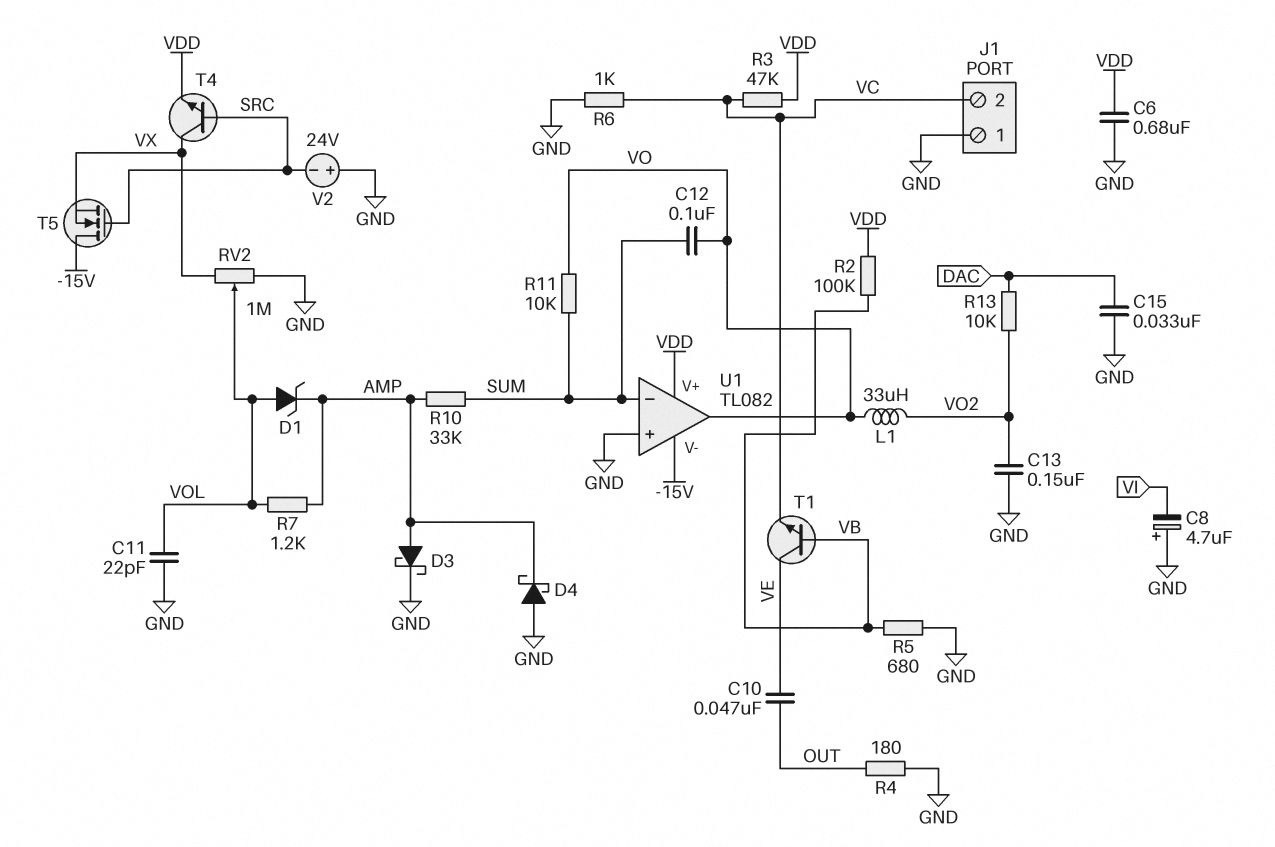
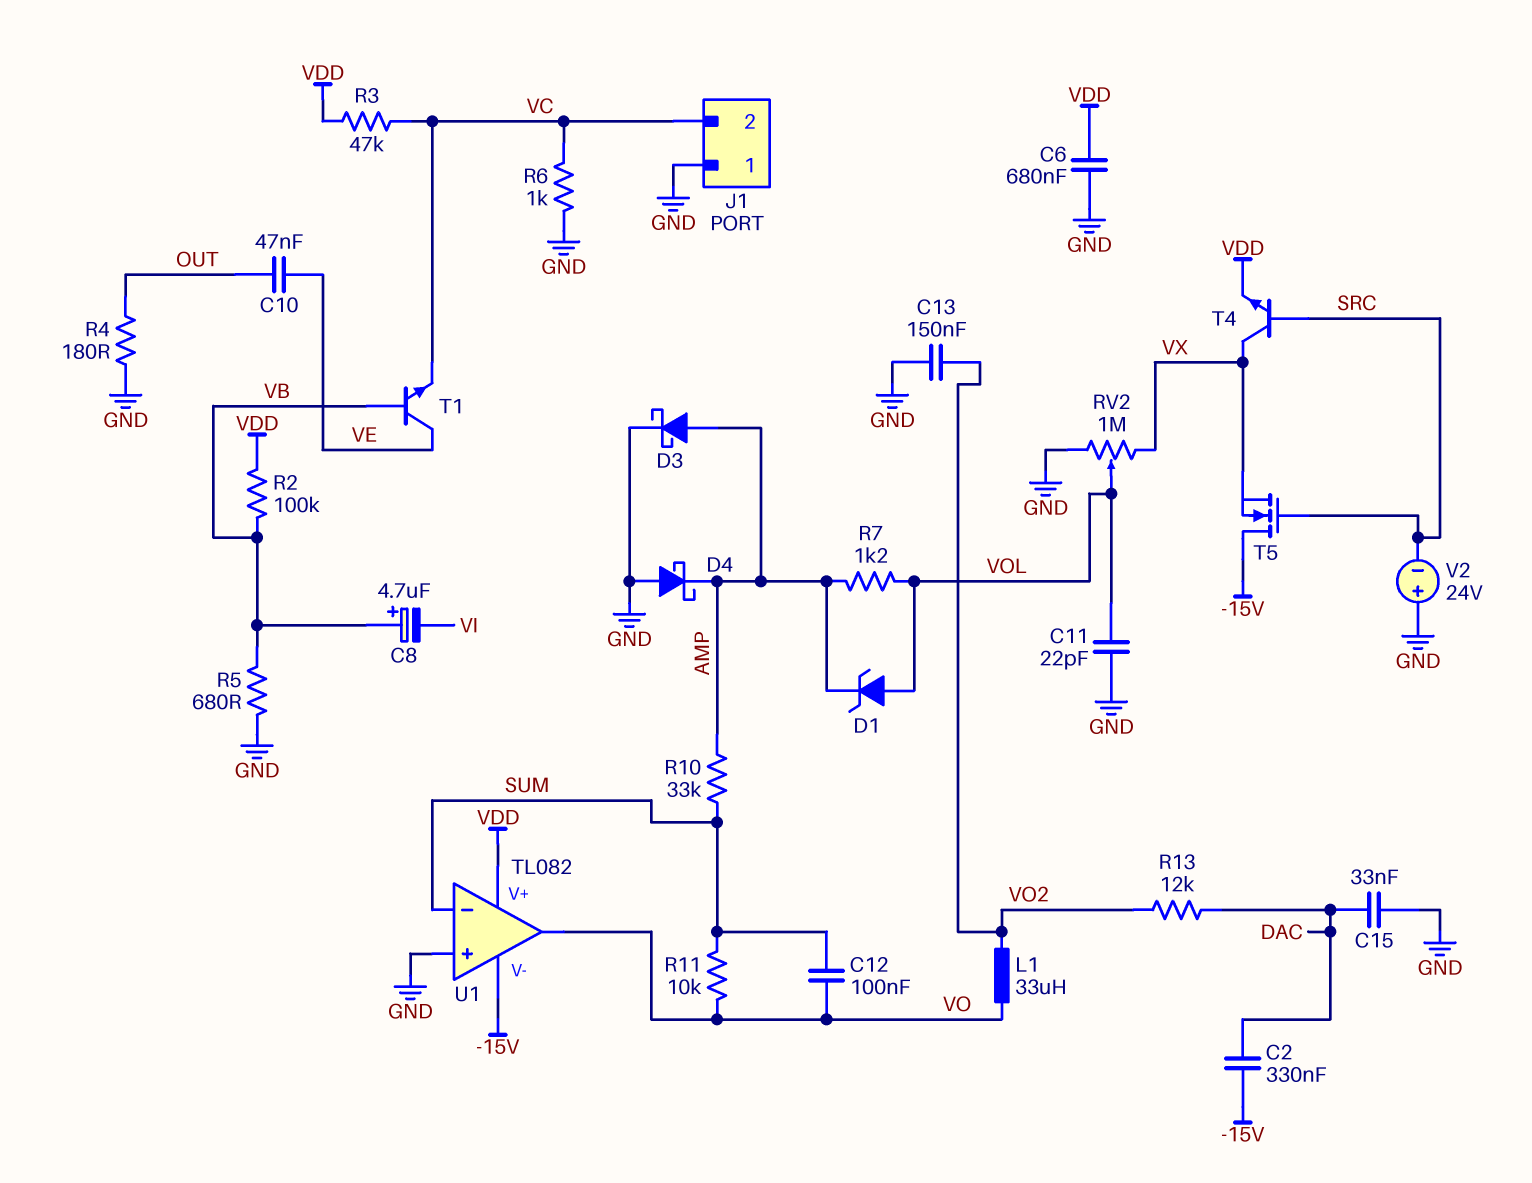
C2: none -> 330nF (-15V, DAC)
C8: 4.7uF (plus GND, minus VI) -> 4.7uF (plus VB, minus VI)
R13: 10k (DAC, VO2) -> 12k (DAC, VO2)

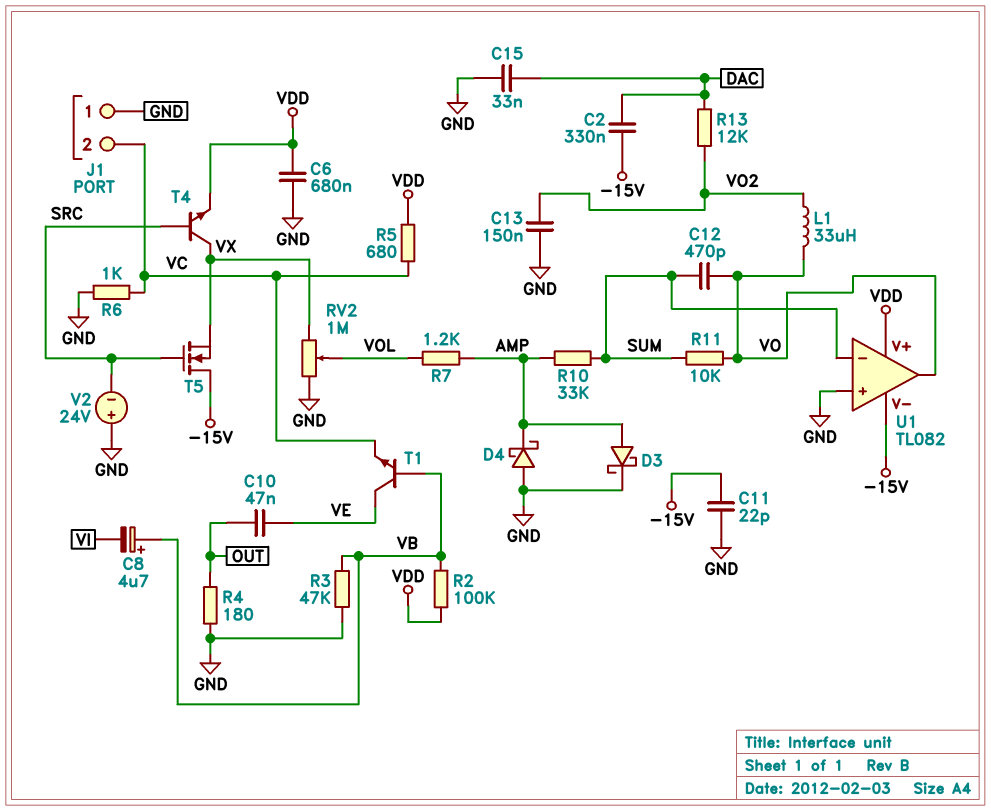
C11: 22pF (GND, VOL) -> 22pF (-15V, GND)
C12: 100nF (SUM, VO) -> 470pF (SUM, VO)
D1: zener (A VOL, K AMP) -> none
R3: 47k (VC, VDD) -> 47k (GND, VB)
R5: 680 (GND, VB) -> 680 (VC, VDD)

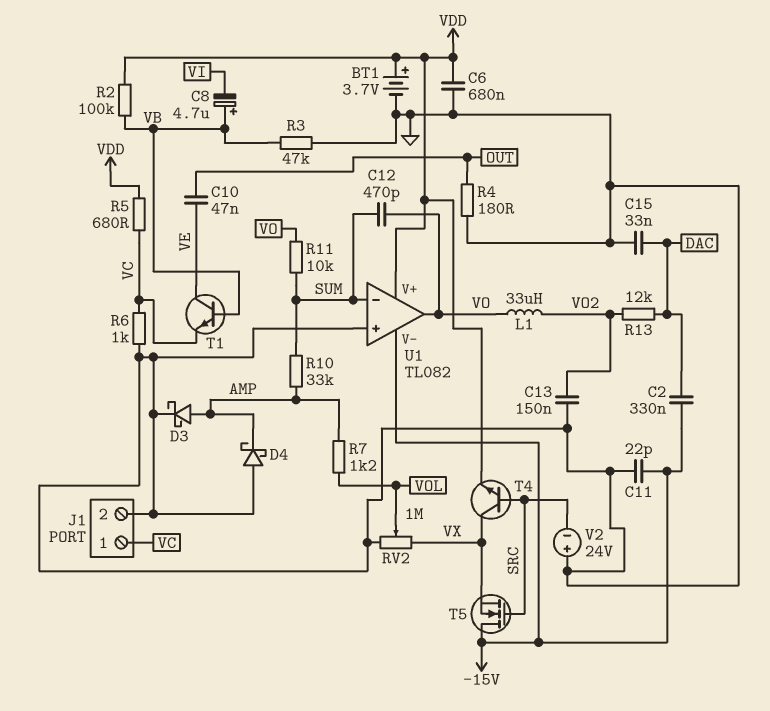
BT1: none -> 3.7V (plus VDD, minus GND)
J1 pin 1: GND -> VC
J1 pin 2: VC -> GND

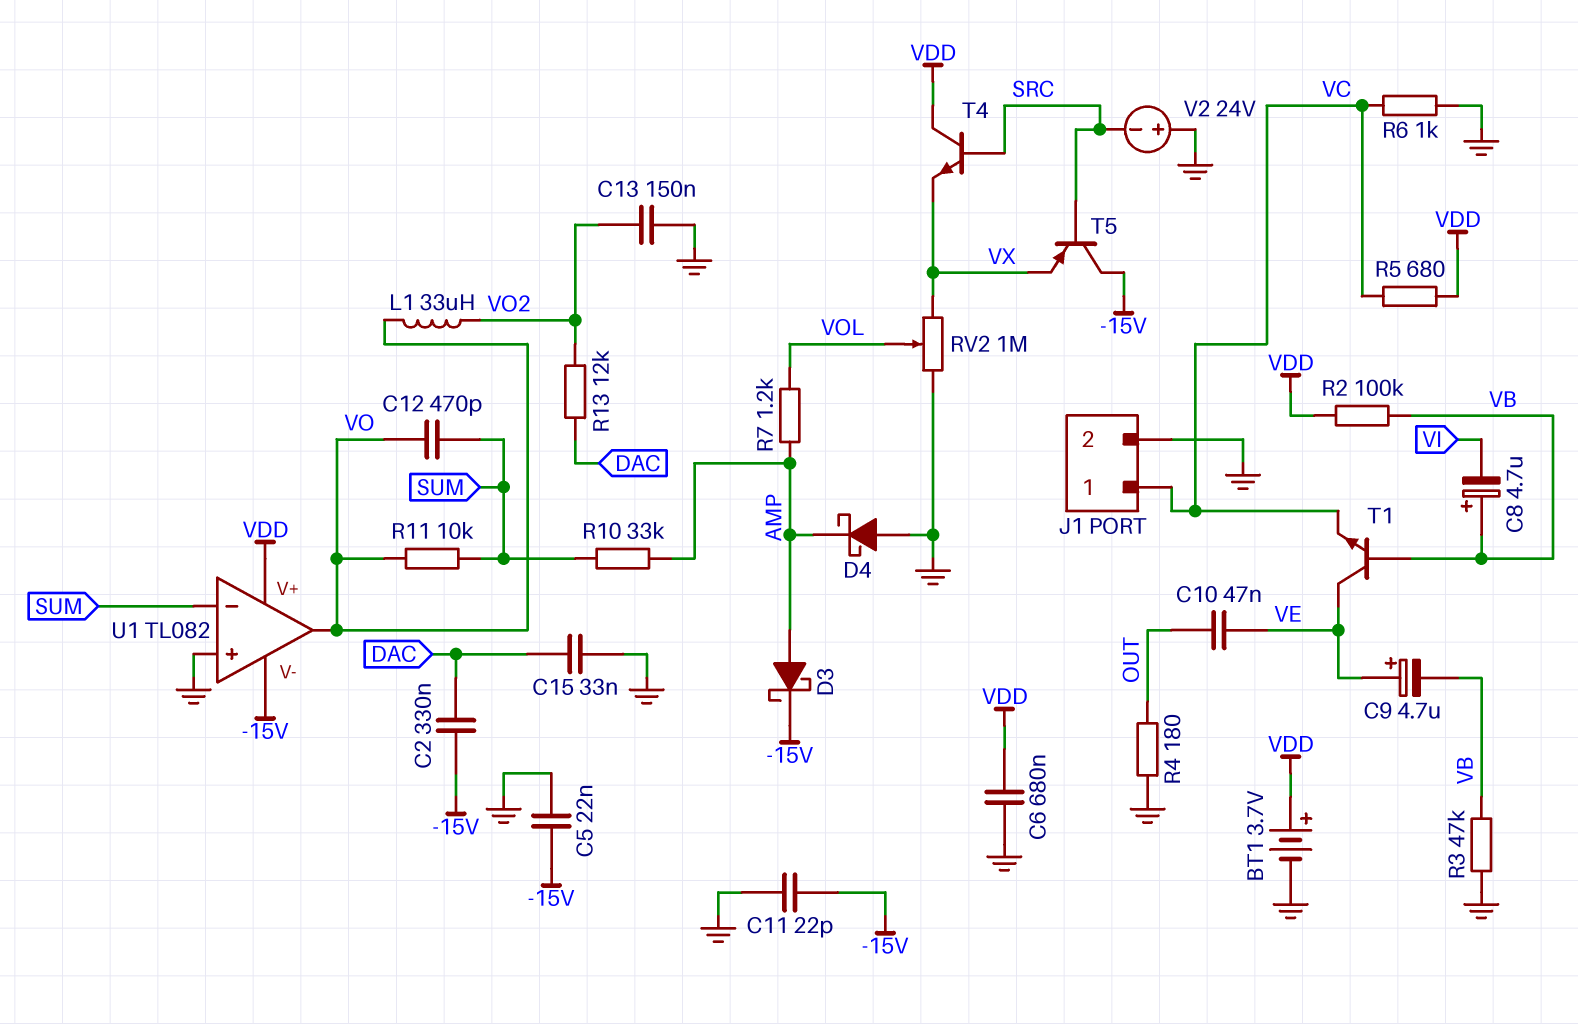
C5: none -> 22nF (-15V, GND)
C9: none -> 4.7uF (plus VE, minus VB)
D3: schottky (A AMP, K GND) -> schottky (A AMP, K -15V)
T4: NPN (B SRC, C VX, E VDD) -> NPN (B SRC, C VDD, E VX)
T5: NMOS (G SRC, D -15V, S VX) -> PNP (B SRC, C -15V, E VX)

